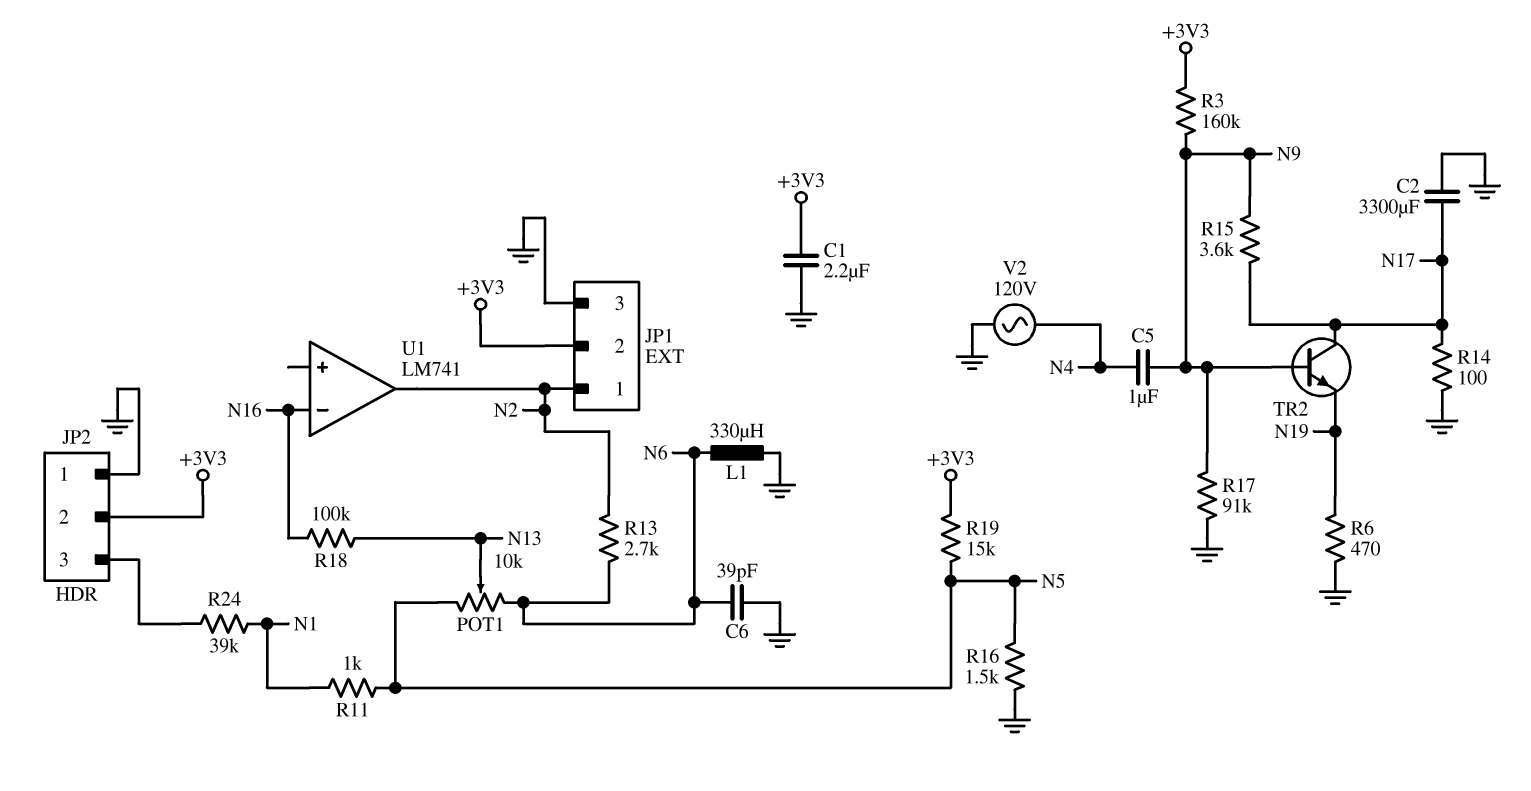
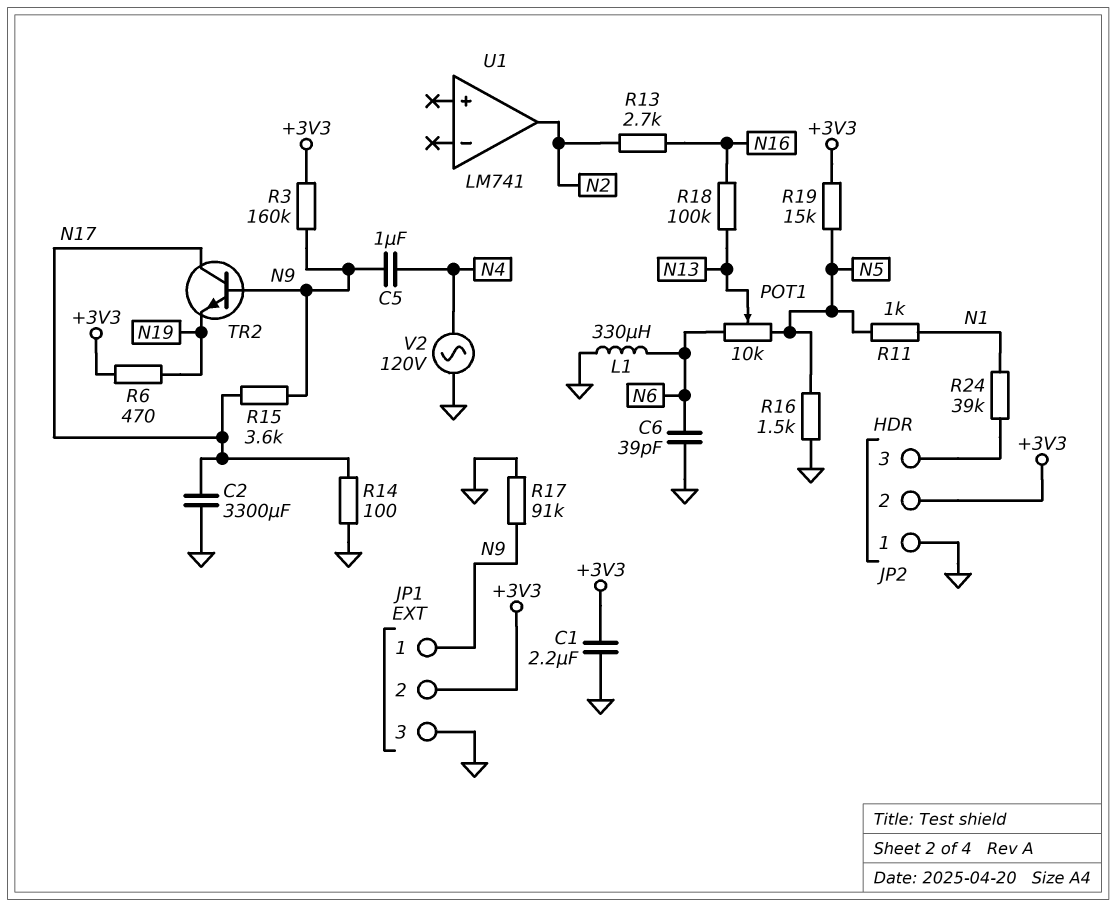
JP1 pin 1: N2 -> N9
R6: 470 (GND, N19) -> 470 (+3V3, N19)
R13: 2.7k (N2, N6) -> 2.7k (N2, N16)
U1 pin in-: N16 -> none

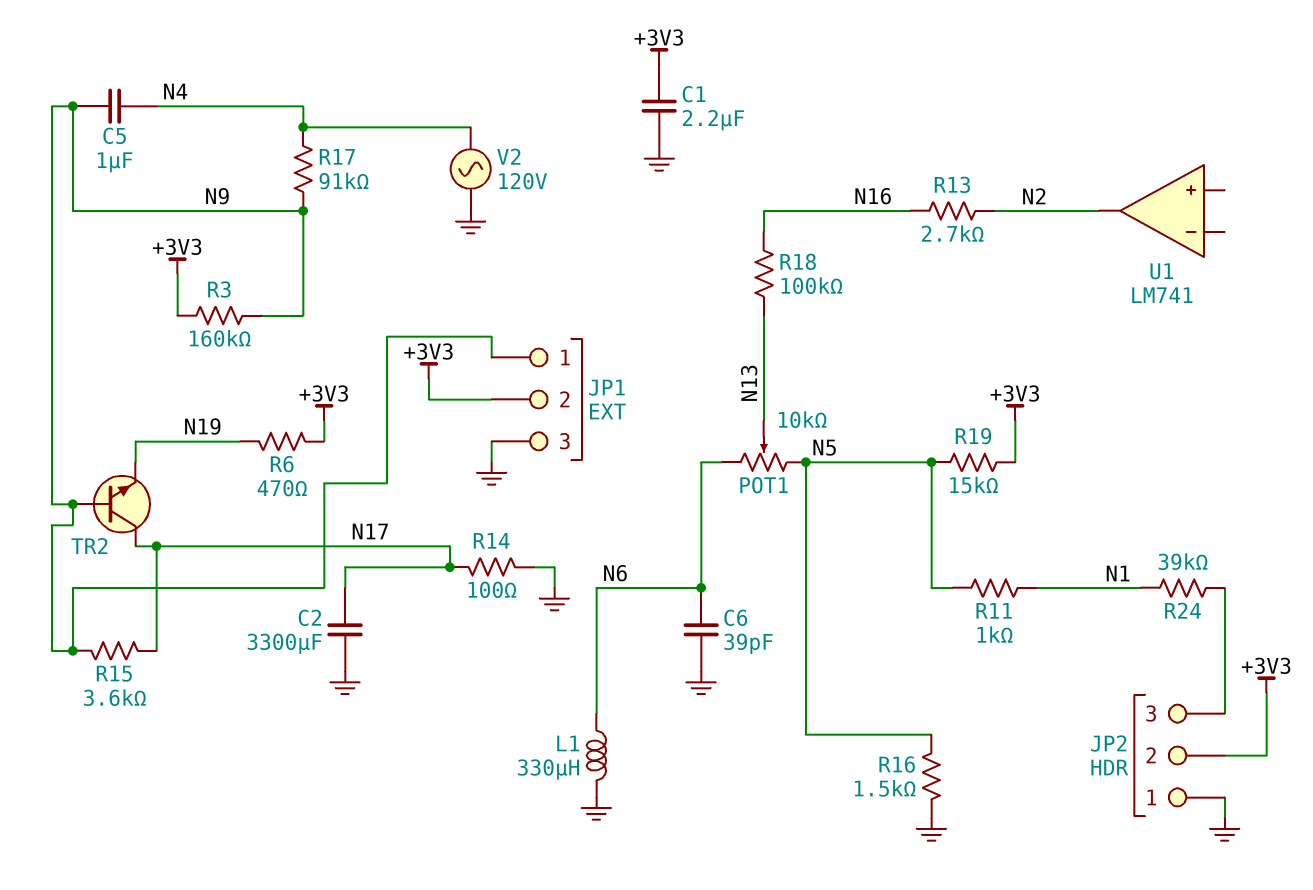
R17: 91k (GND, N9) -> 91k (N4, N9)

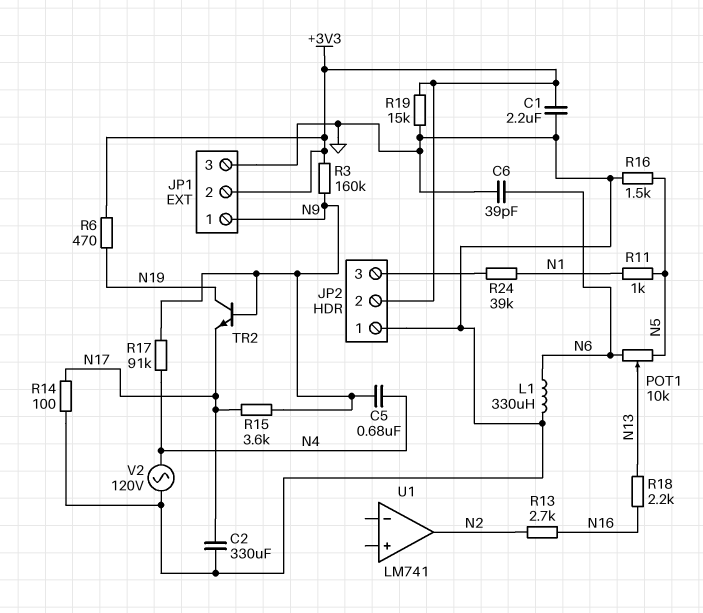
C2: 3300uF (GND, N17) -> 330uF (GND, N17)
C5: 1uF (N4, N9) -> 680nF (N4, N9)
R18: 100k (N13, N16) -> 2.2k (N13, N16)
R19: 15k (+3V3, N5) -> 15k (+3V3, GND)
TR2: NPN (B N9, C N17, E N19) -> NPN (B N9, C N19, E N17)

